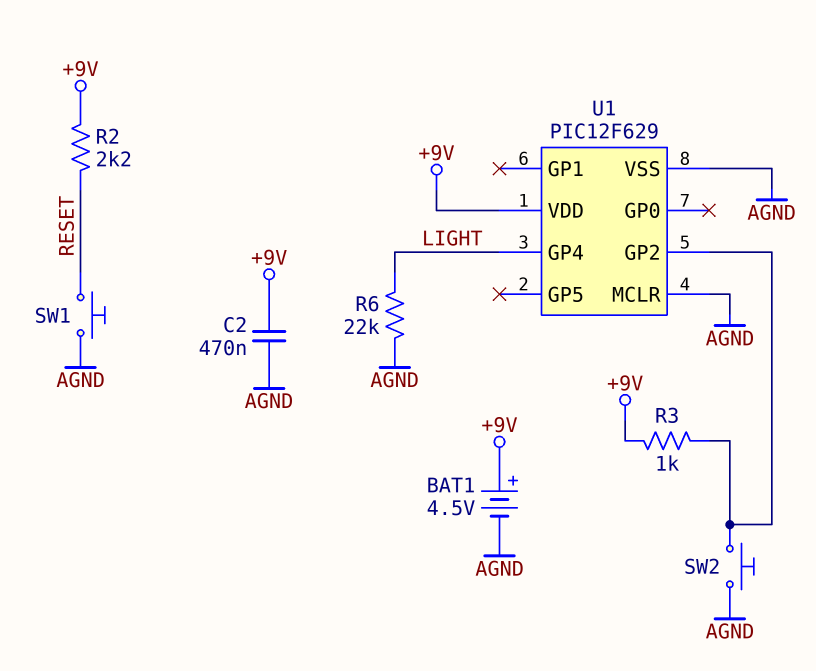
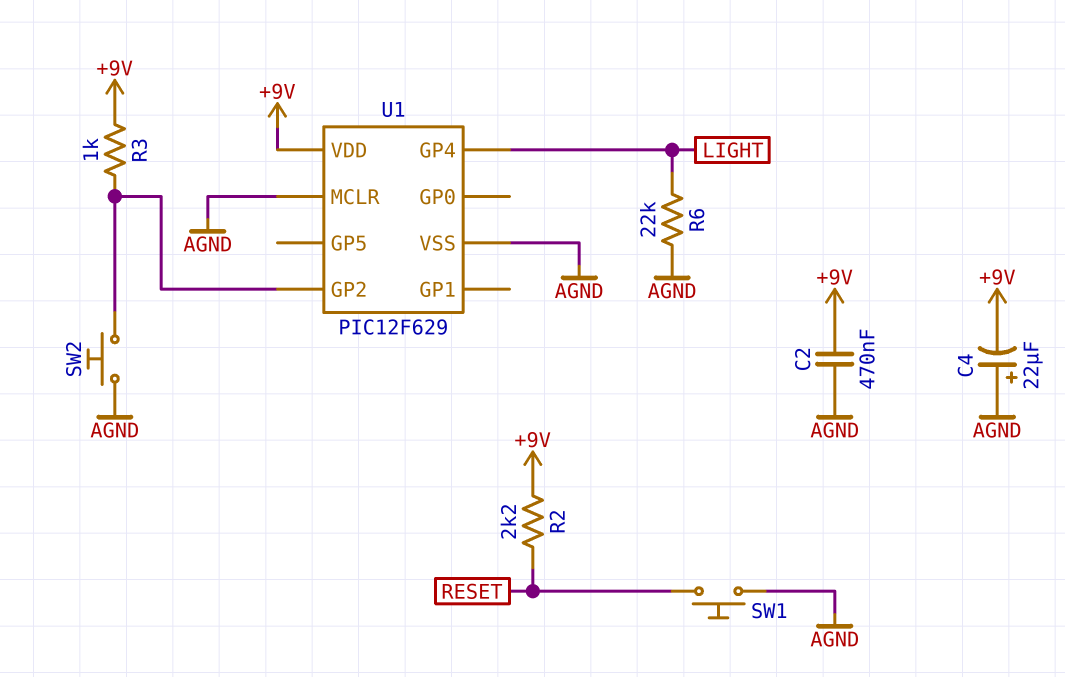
BAT1: 4.5V (plus +9V, minus AGND) -> none
C4: none -> 22uF (plus AGND, minus +9V)

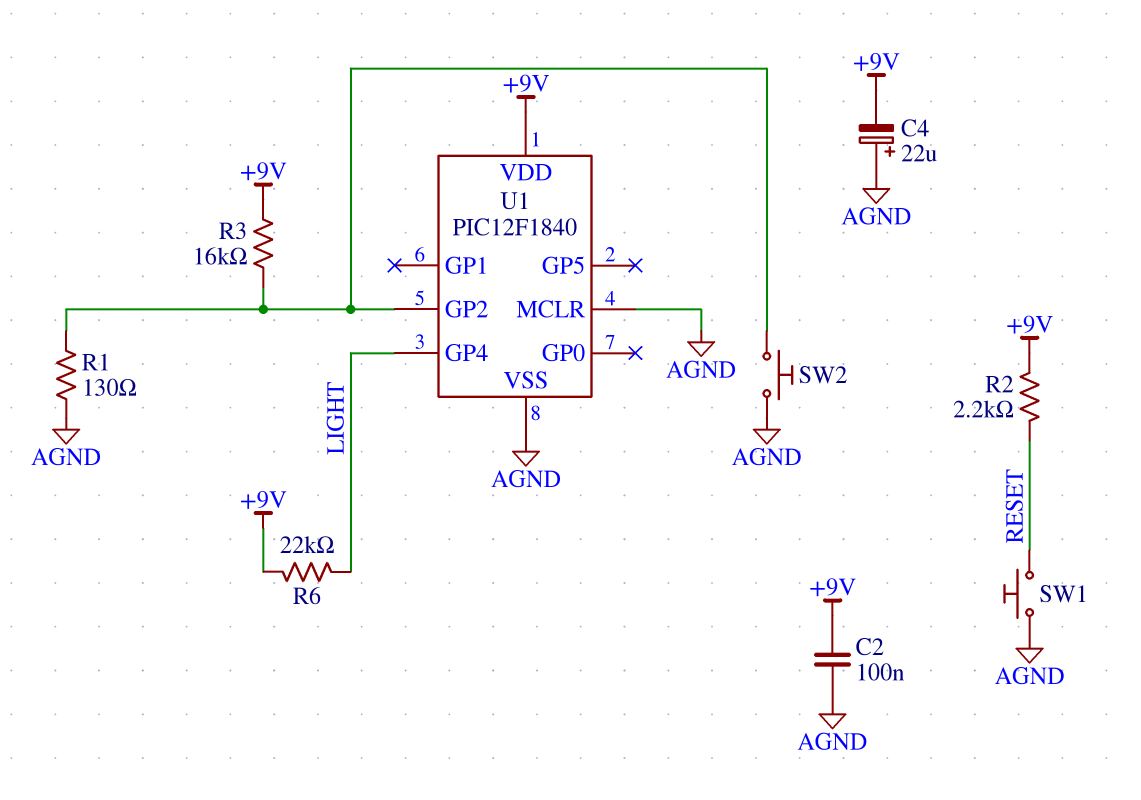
C2: 470nF (+9V, AGND) -> 100nF (+9V, AGND)
R1: none -> 130 (AGND, U1/GP2)
R3: 1k (+9V, U1/GP2) -> 16k (+9V, U1/GP2)
R6: 22k (AGND, LIGHT) -> 22k (+9V, LIGHT)
U1: PIC12F629 -> PIC12F1840

